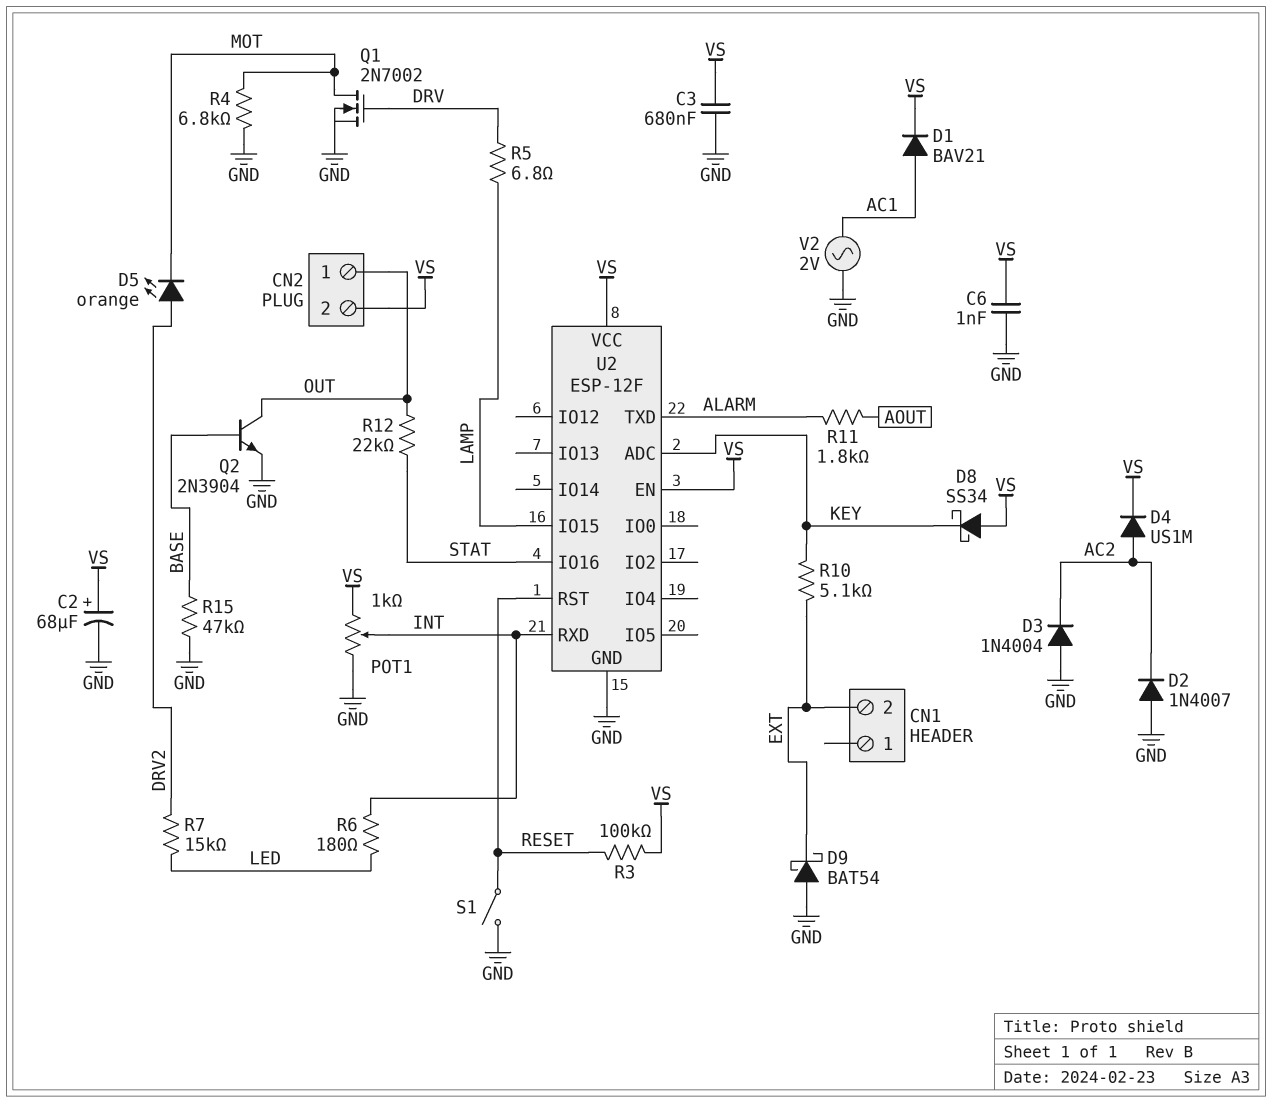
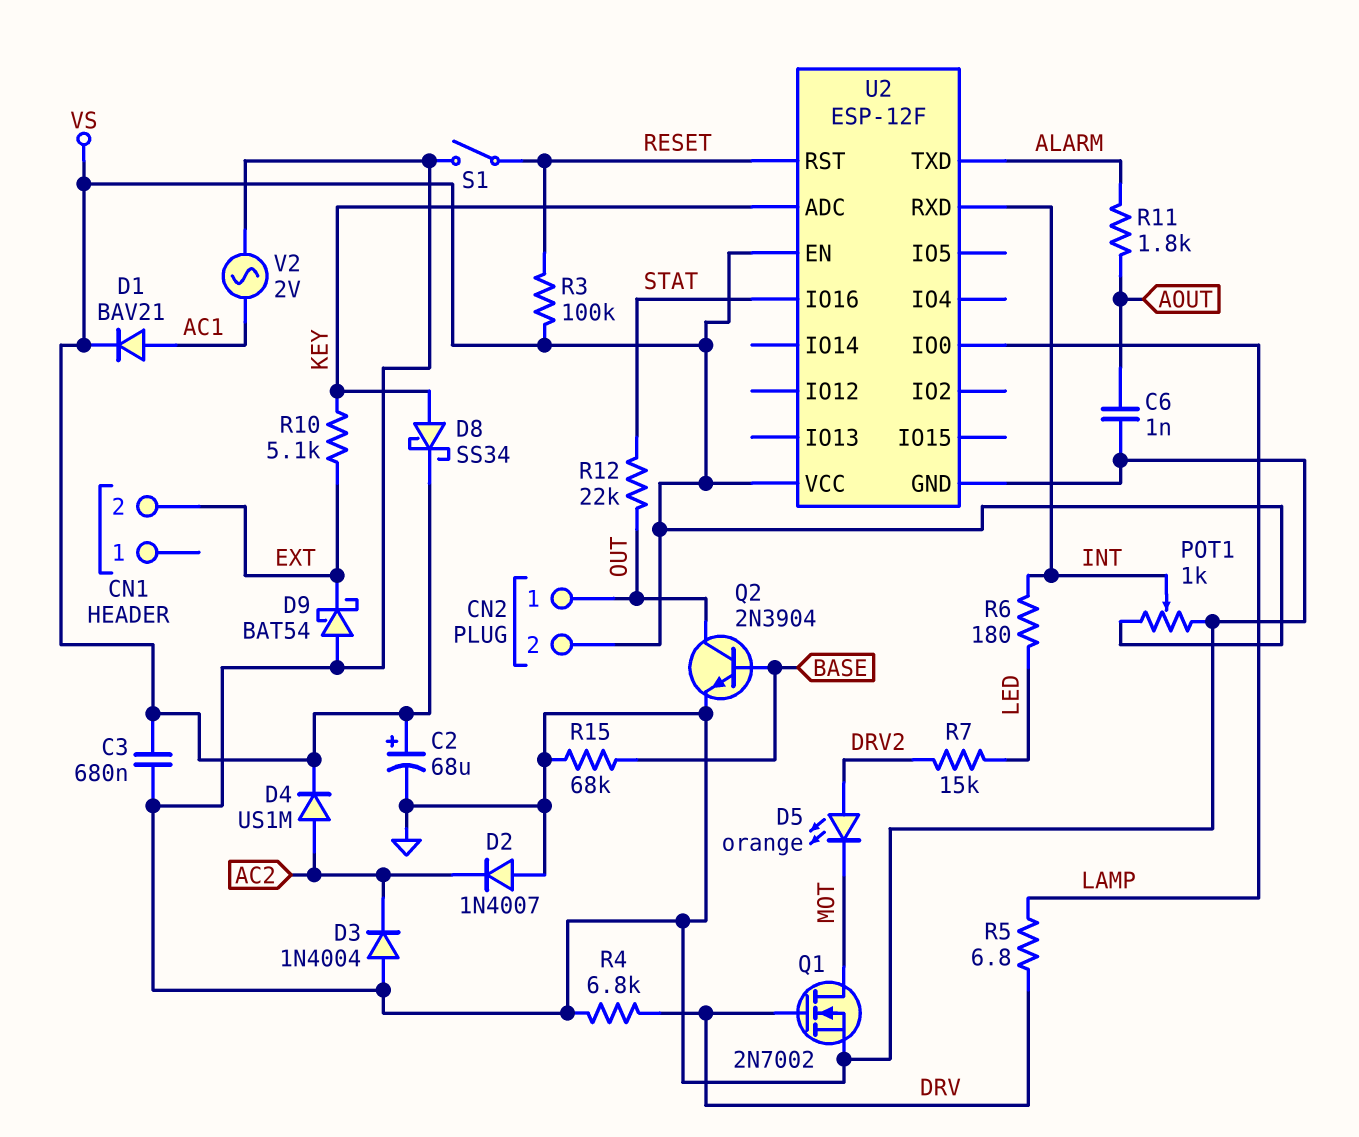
C6: 1nF (GND, VS) -> 1nF (AOUT, GND)
D8: schottky SS34 (A VS, K KEY) -> schottky SS34 (A KEY, K VS)
R4: 6.8k (GND, MOT) -> 6.8k (DRV, GND)
R15: 47k (BASE, GND) -> 68k (BASE, GND)
U2 pin IO0: none -> LAMP
U2 pin IO15: LAMP -> none

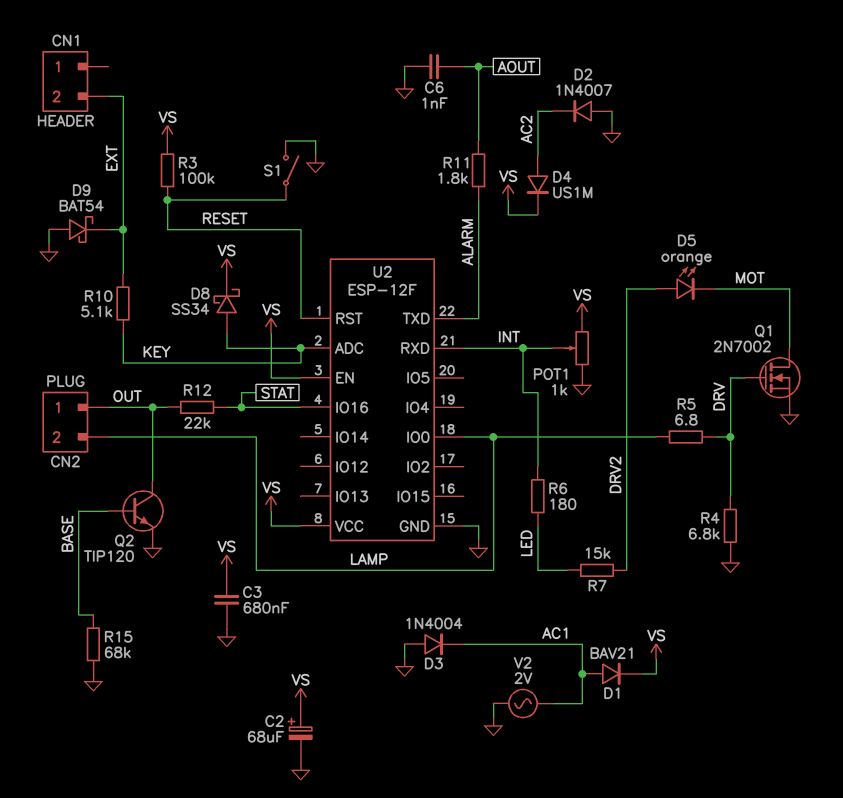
CN2 pin 2: VS -> LAMP
D3: diode 1N4004 (A GND, K AC2) -> diode 1N4004 (A GND, K AC1)
Q2: NPN 2N3904 (B BASE, C OUT, E GND) -> NPN TIP120 (B BASE, C OUT, E GND)

